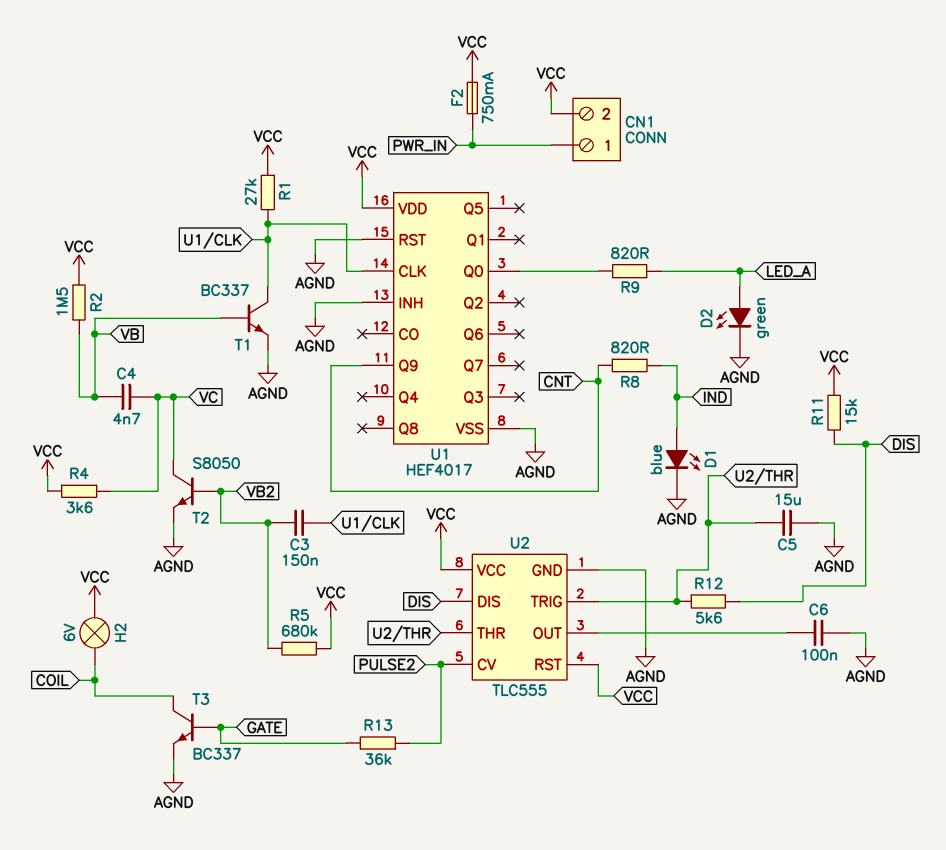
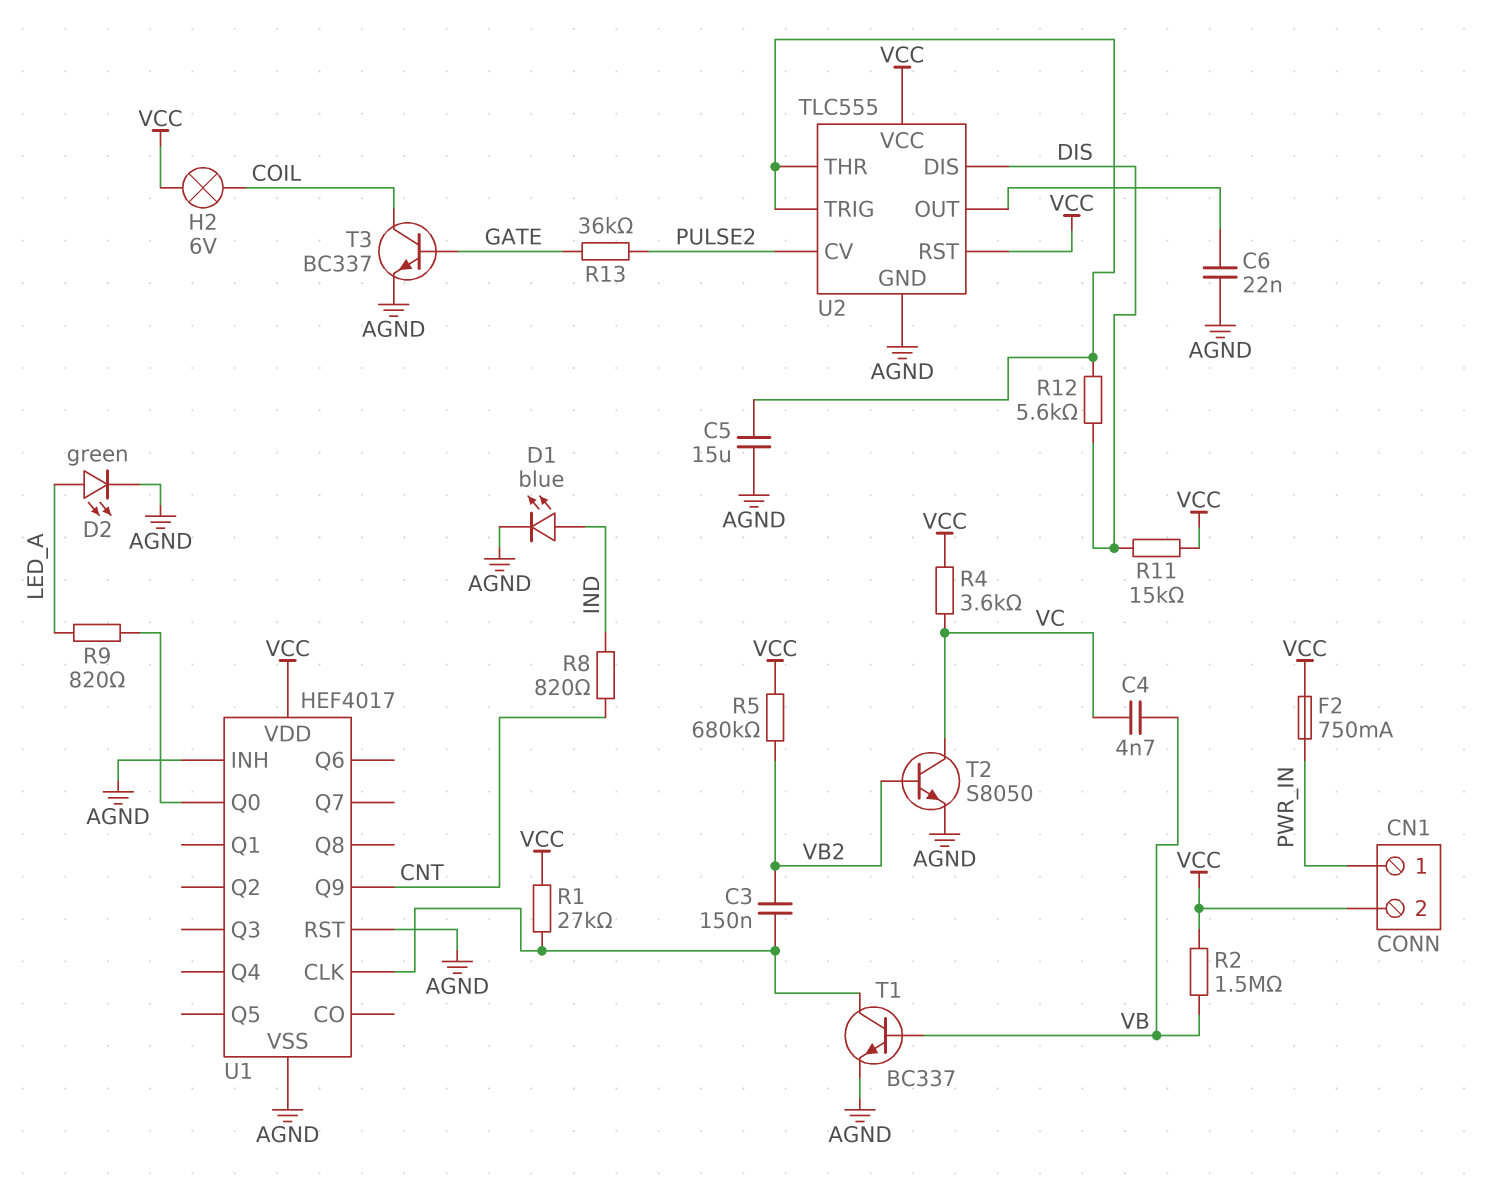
C6: 100nF (AGND, U2/OUT) -> 22nF (AGND, U2/OUT)

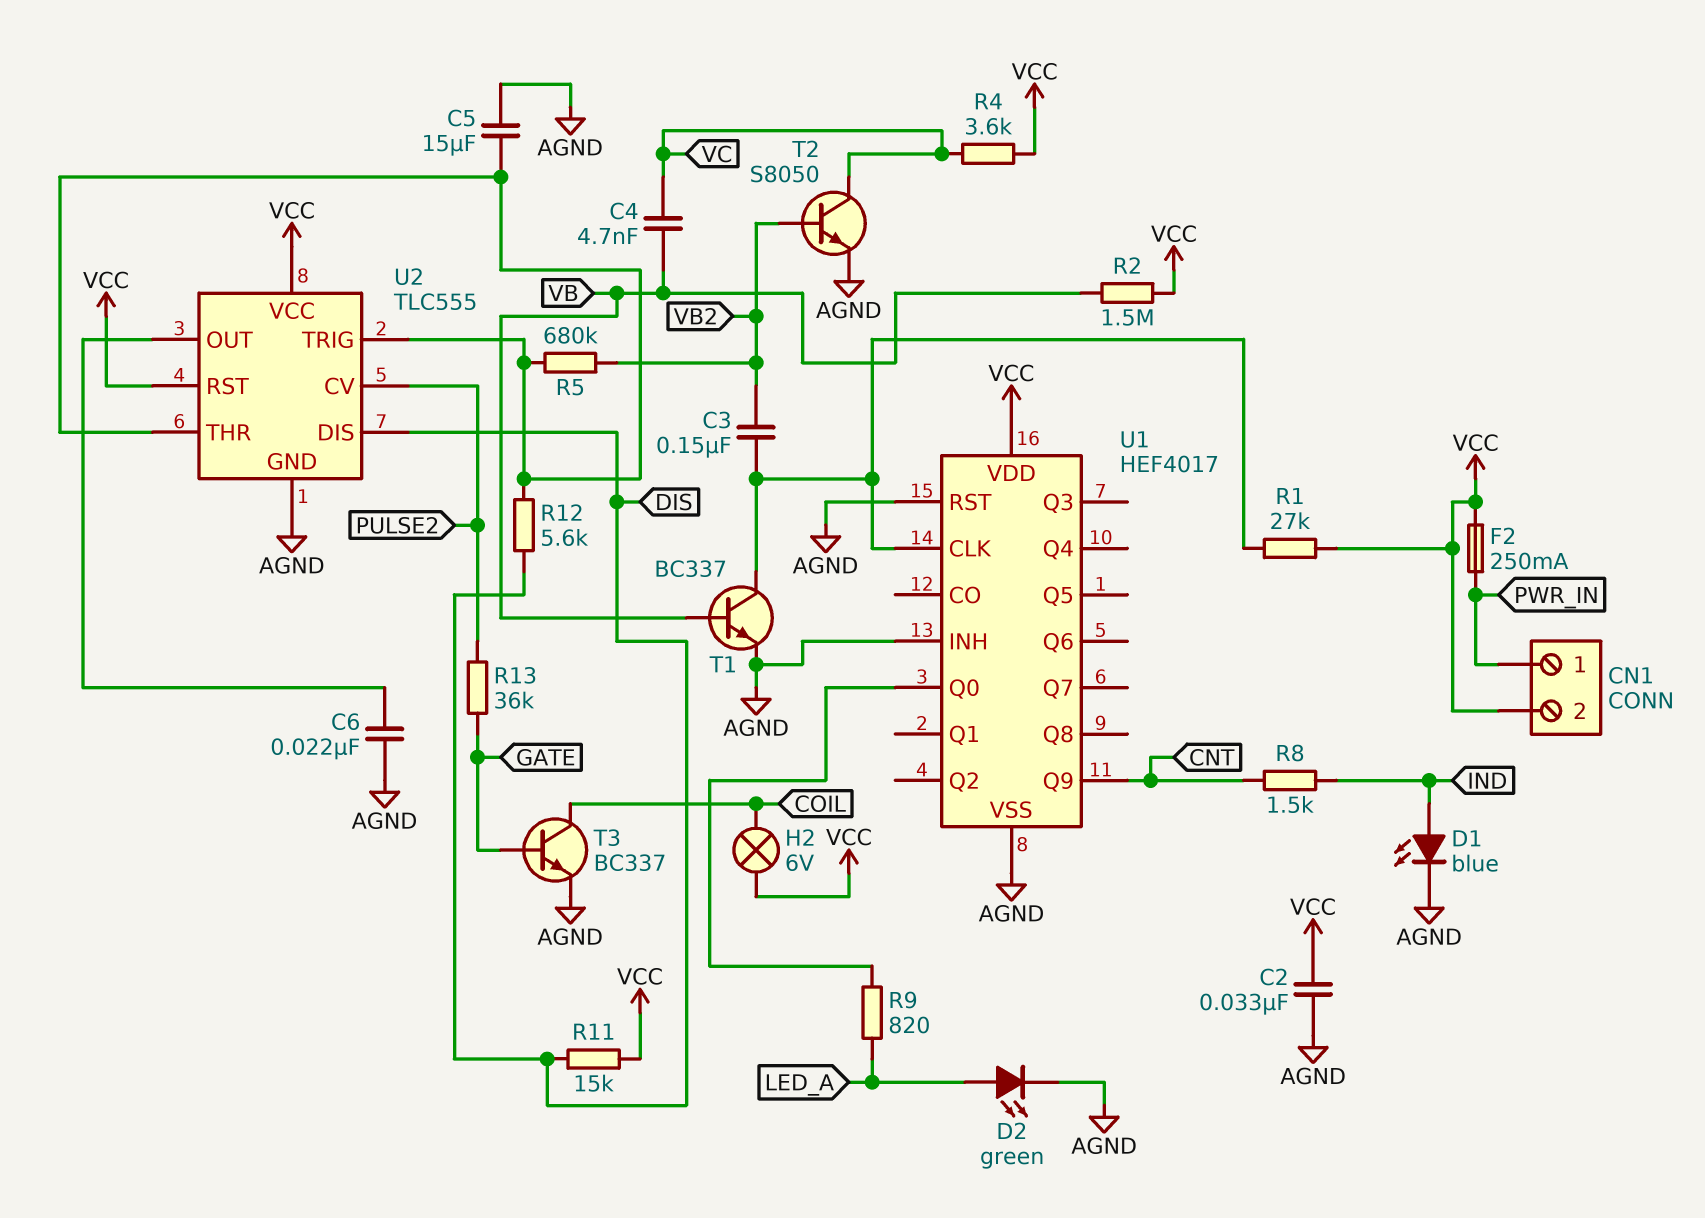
C2: none -> 33nF (AGND, VCC)
F2: 750mA (PWR_IN, VCC) -> 250mA (PWR_IN, VCC)
R5: 680k (VB2, VCC) -> 680k (U2/THR, VB2)
R8: 820 (CNT, IND) -> 1.5k (CNT, IND)

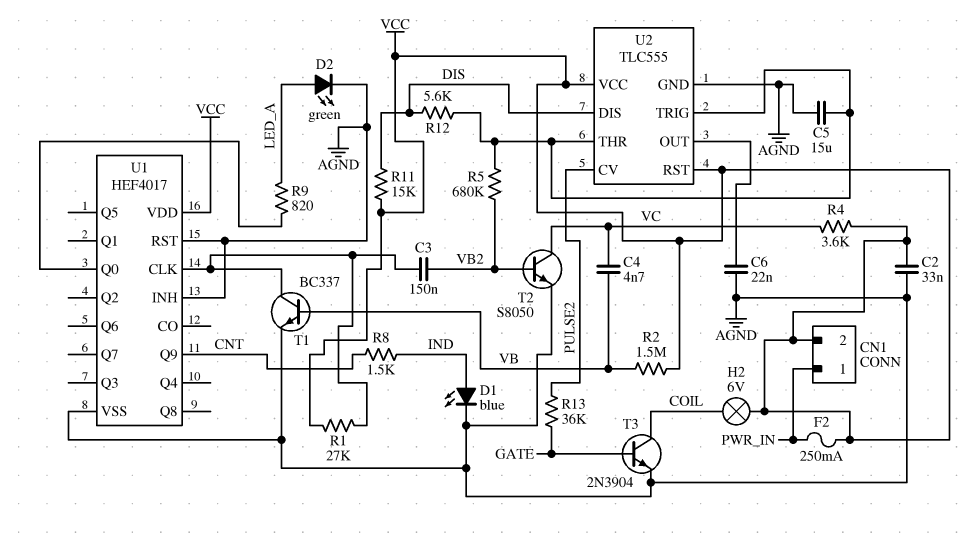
T3: NPN BC337 (B GATE, C COIL, E AGND) -> NPN 2N3904 (B GATE, C COIL, E AGND)

